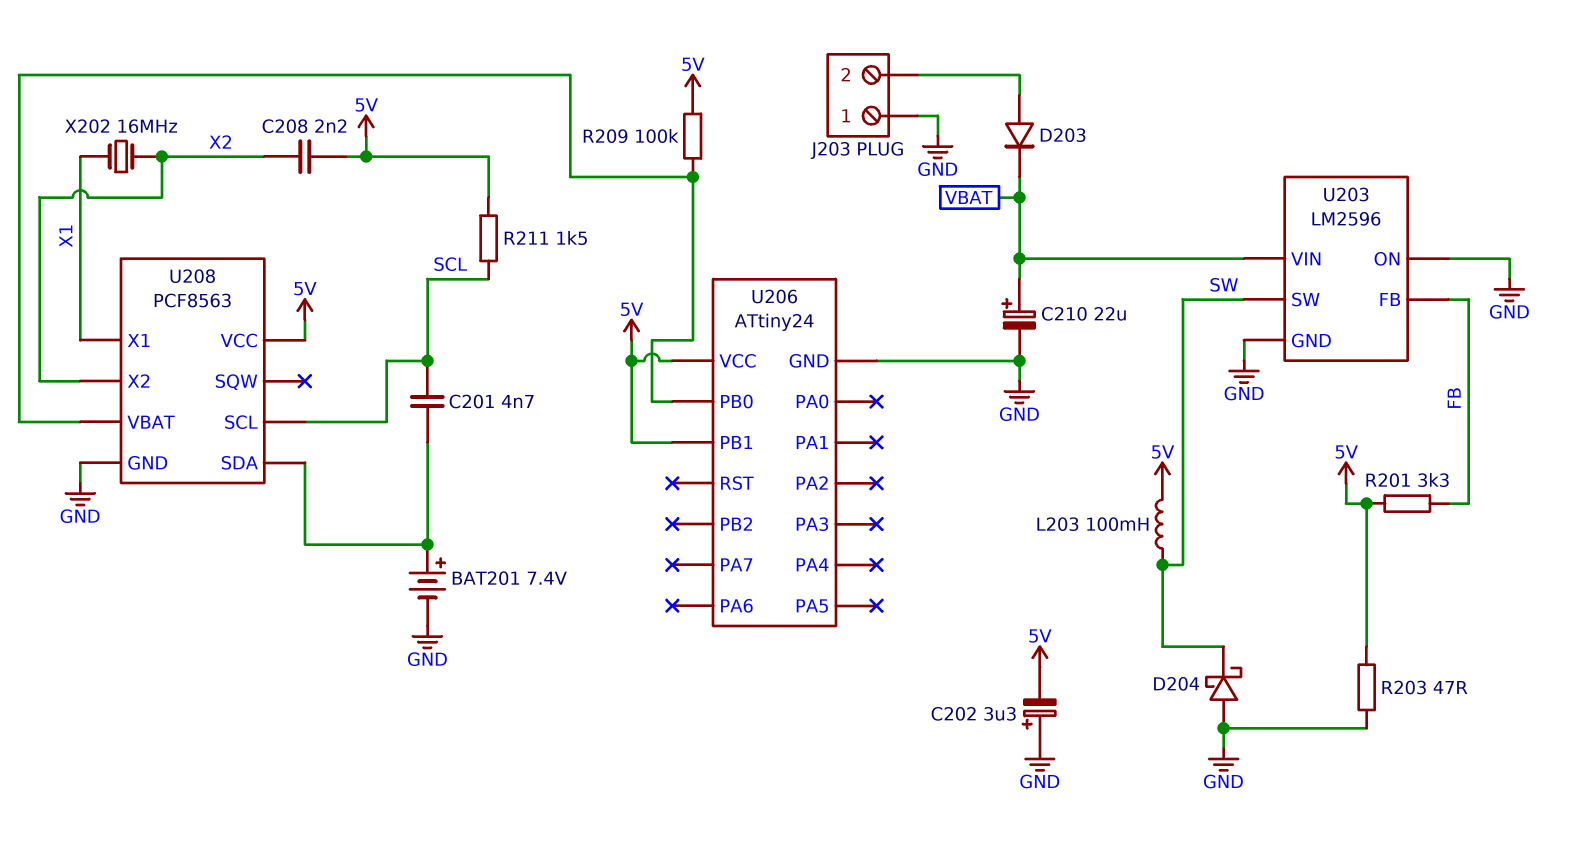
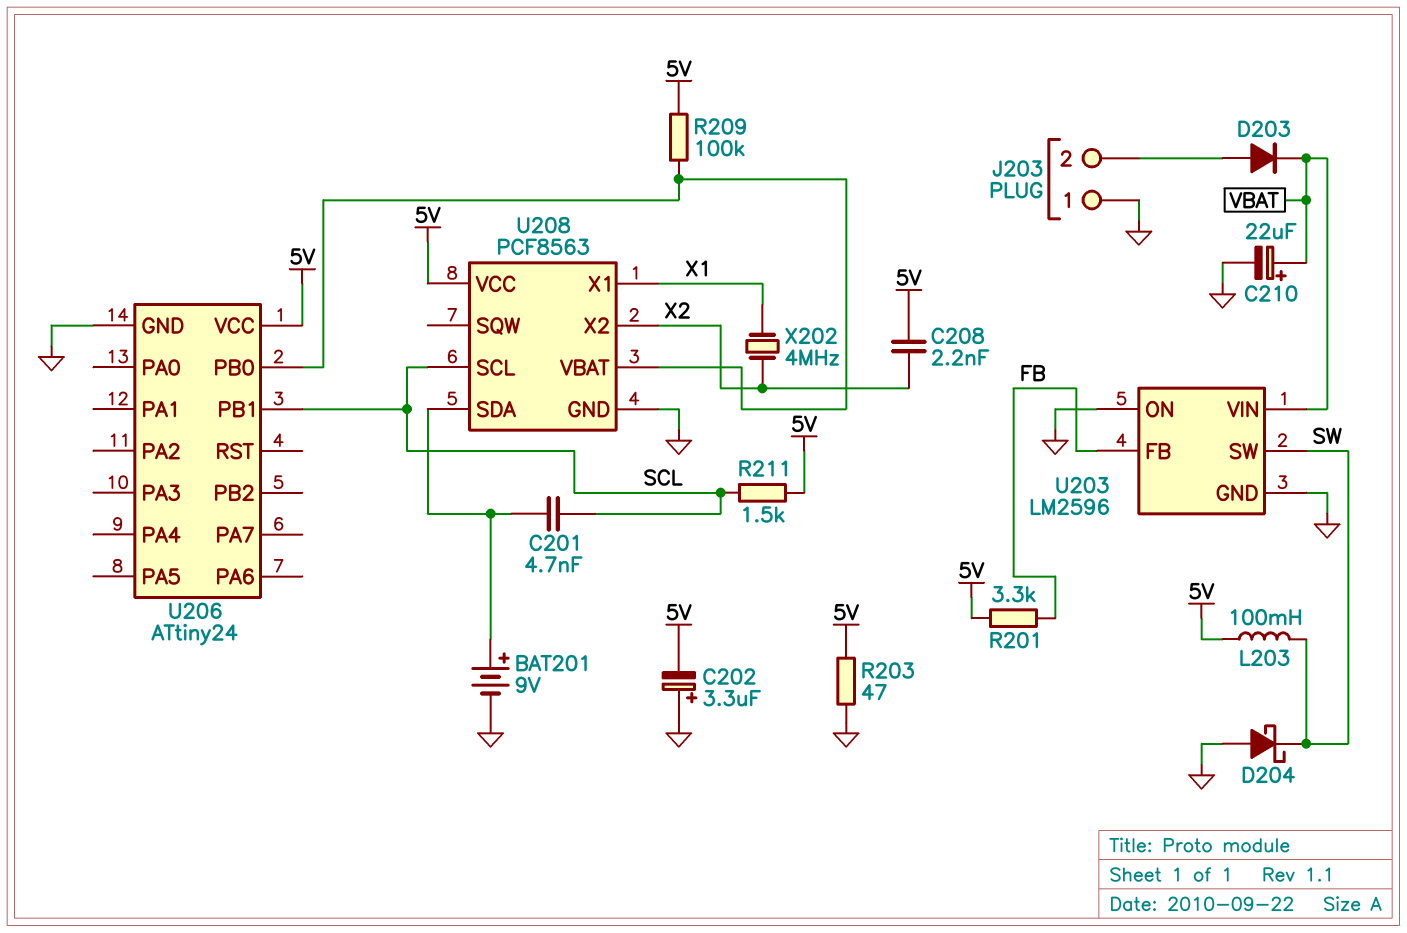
BAT201: 7.4V (plus U208/SDA, minus GND) -> 9V (plus U208/SDA, minus GND)
U206 pin PB1: 5V -> SCL
X202: 16MHz (X1, X2) -> 4MHz (X1, X2)

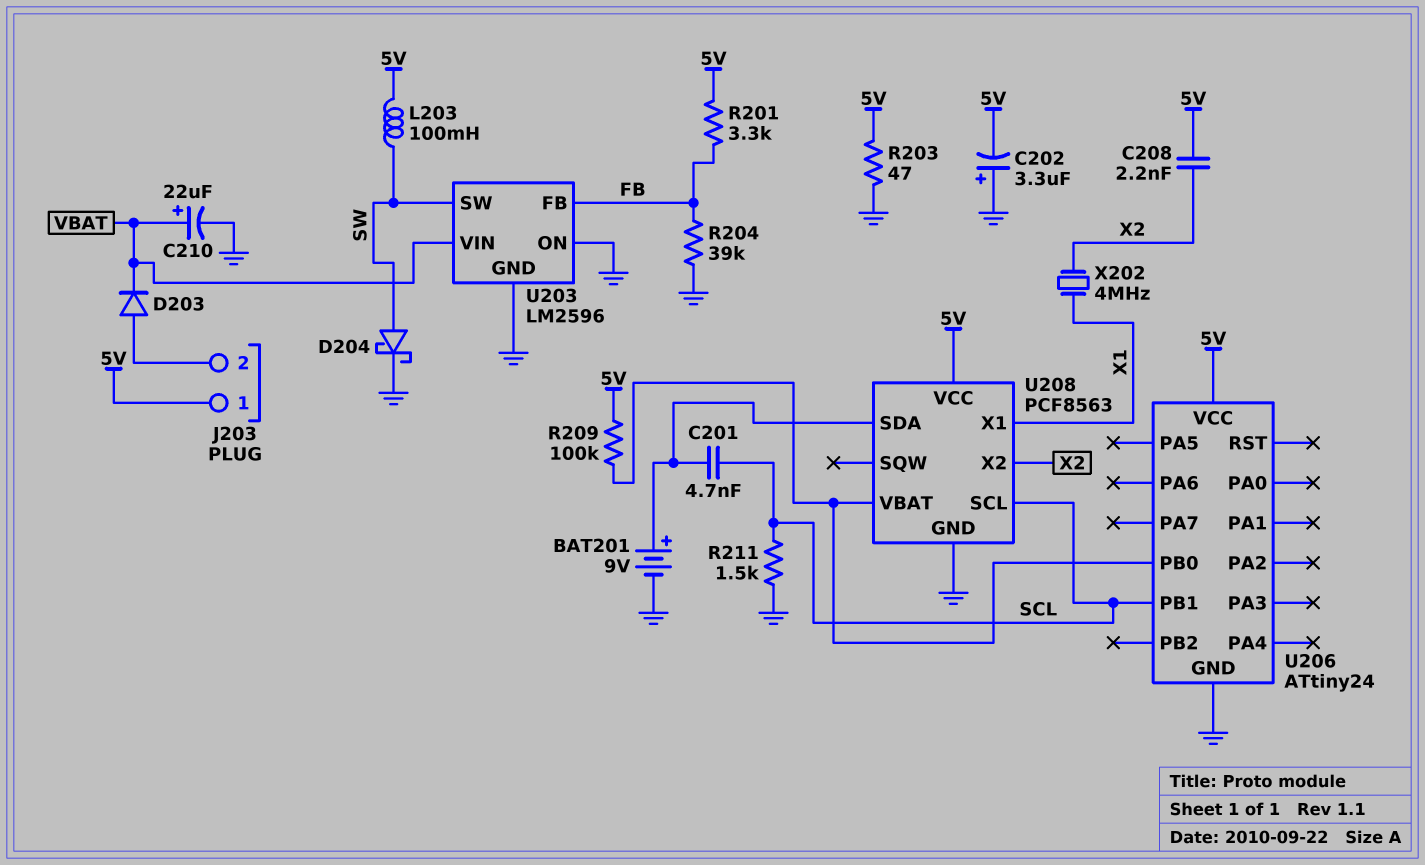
D204: schottky (A GND, K SW) -> schottky (A SW, K GND)
J203 pin 1: GND -> 5V
R204: none -> 39k (FB, GND)
R211: 1.5k (5V, SCL) -> 1.5k (GND, SCL)

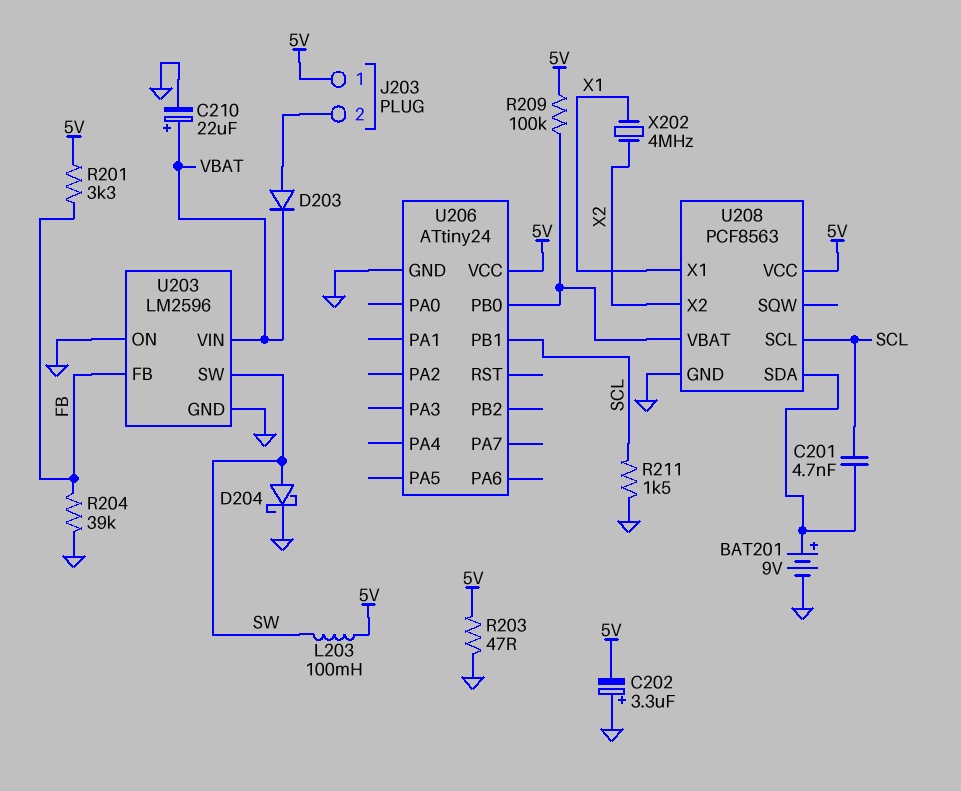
C208: 2.2nF (5V, X2) -> none

